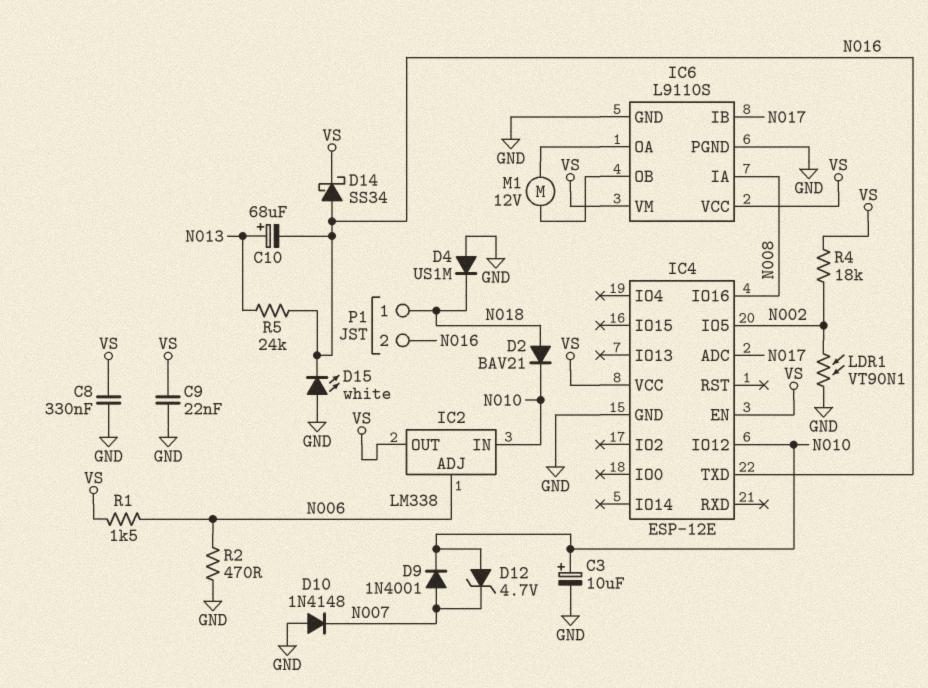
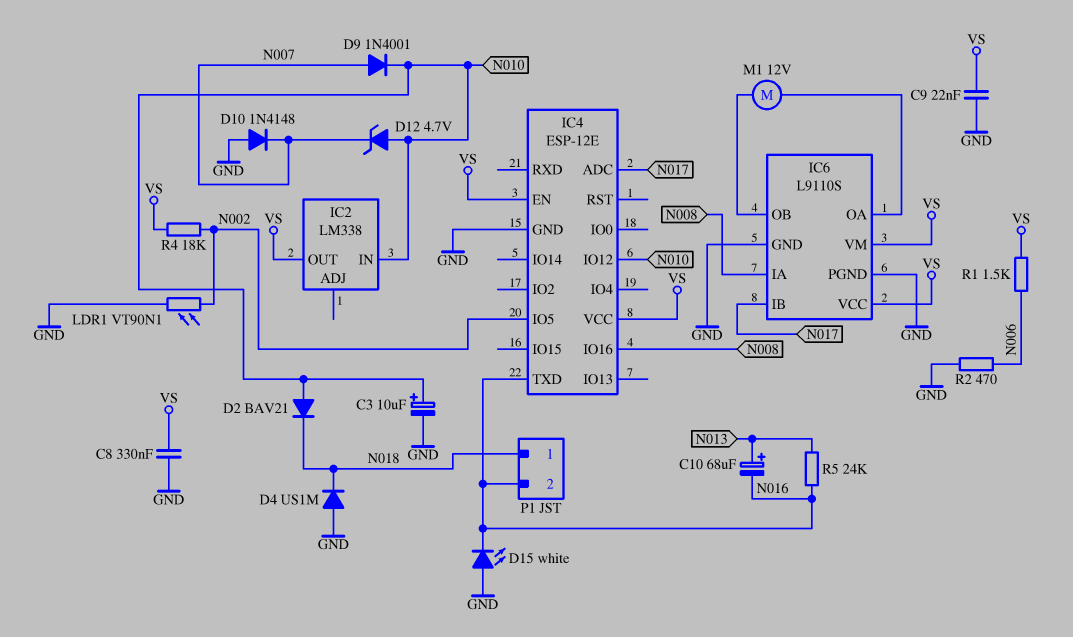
D2: diode BAV21 (A N018, K N010) -> diode BAV21 (A N010, K N018)
D14: schottky SS34 (A N016, K VS) -> none
IC2 pin ADJ: N006 -> none

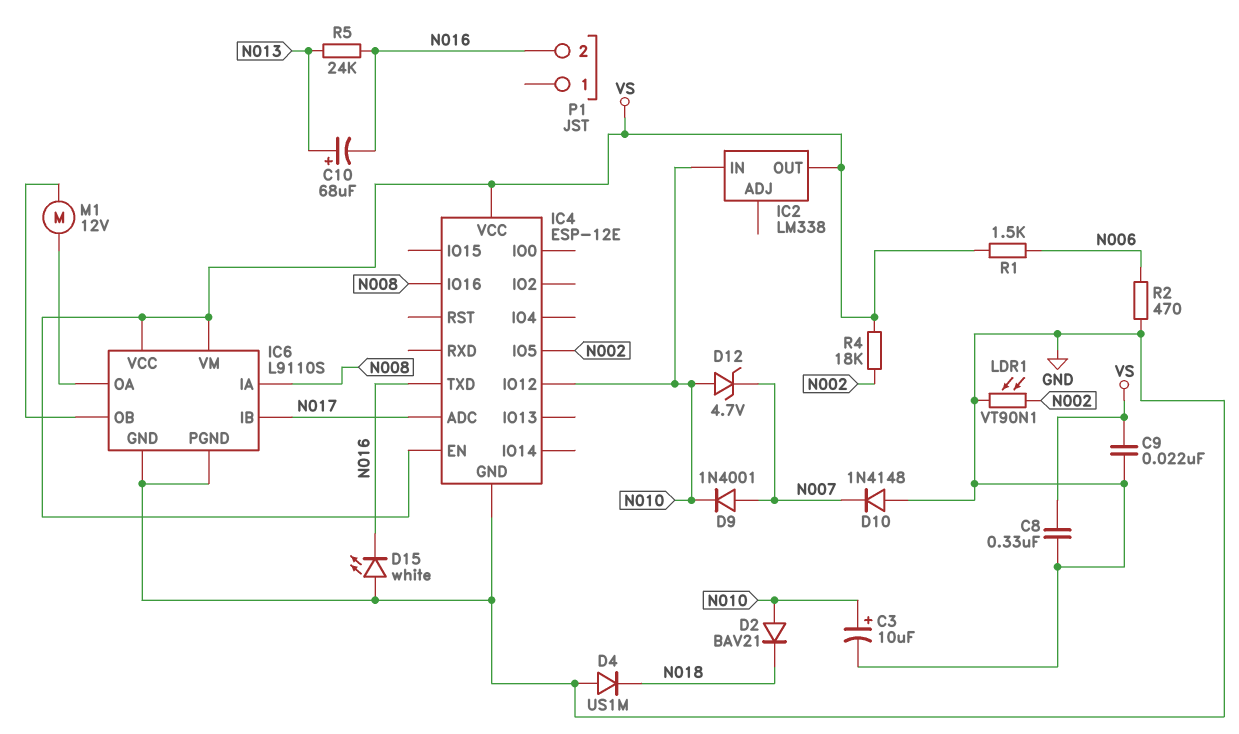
P1 pin 1: N018 -> none

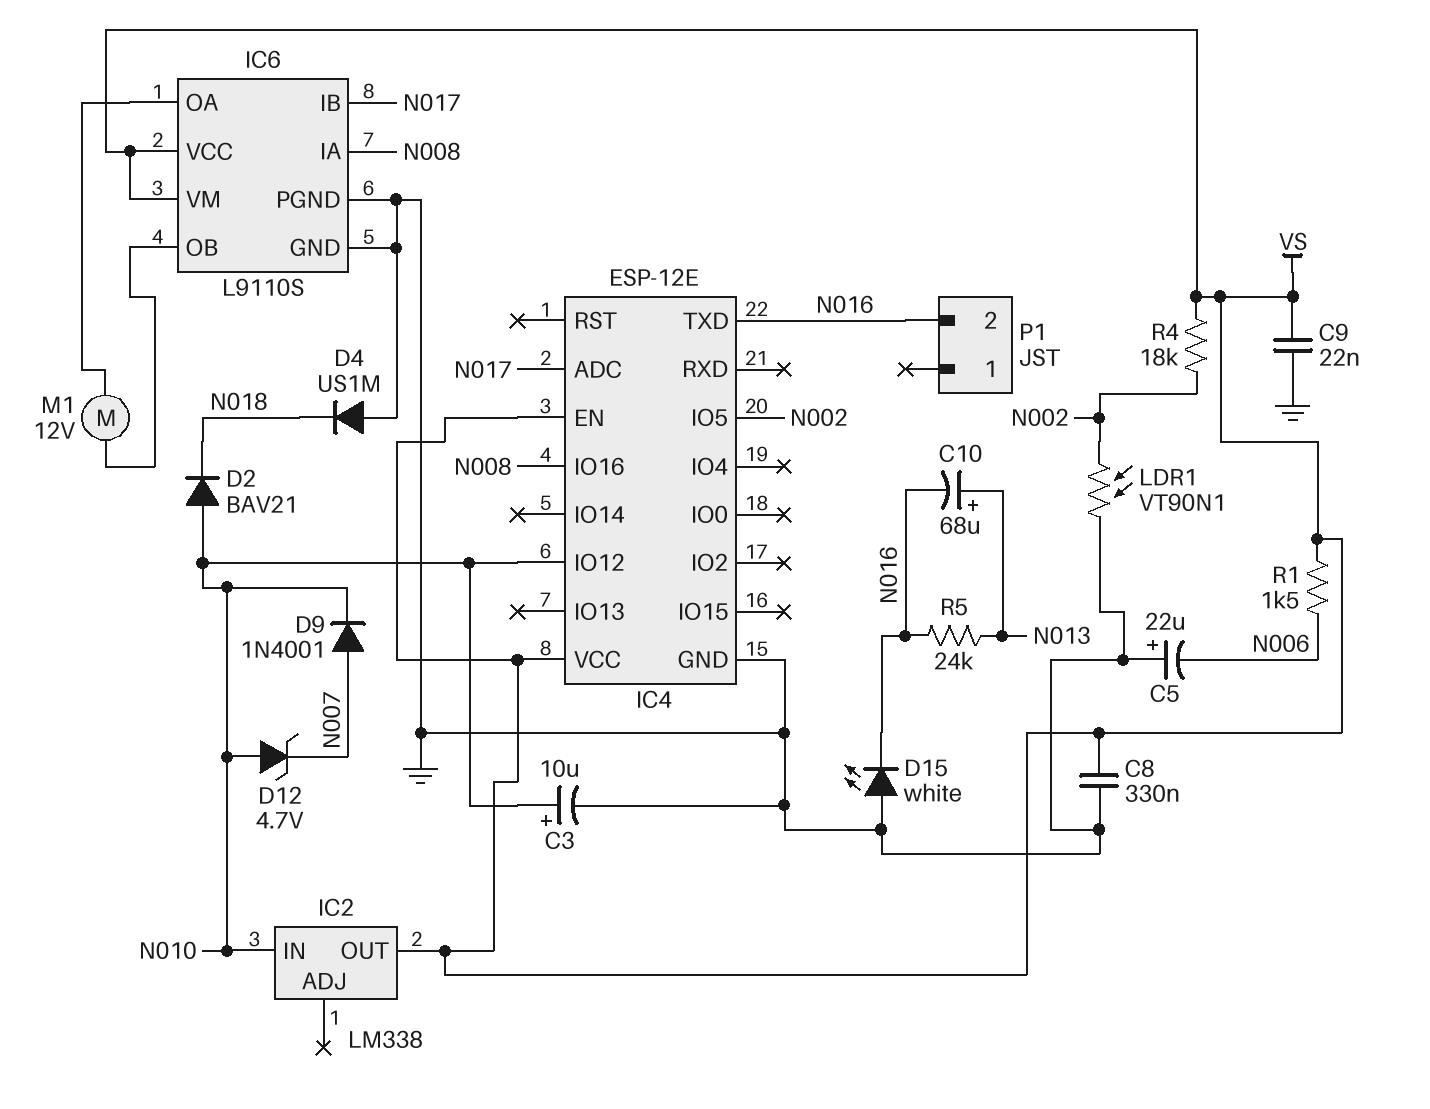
C5: none -> 22uF (plus GND, minus N006)
D10: diode 1N4148 (A GND, K N007) -> none
R2: 470 (GND, N006) -> none

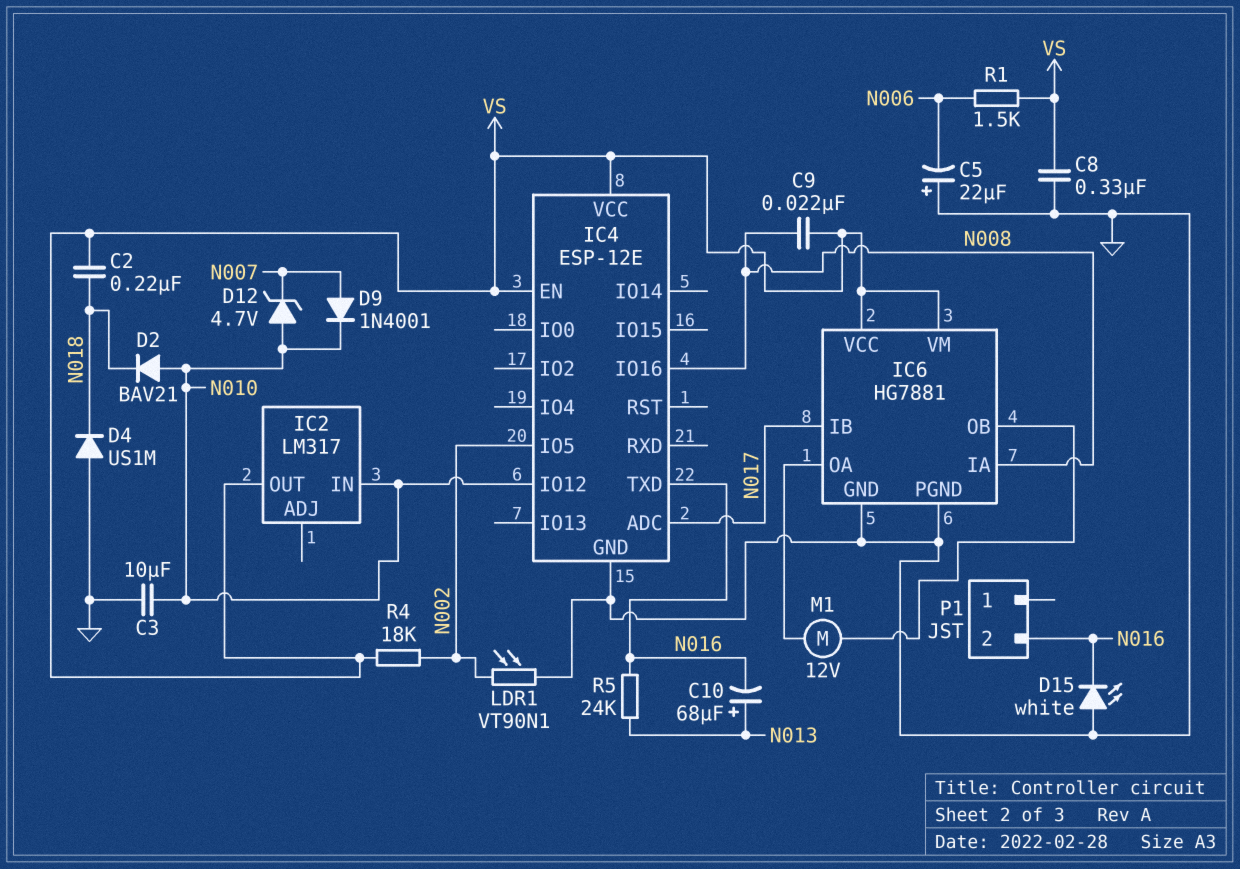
C2: none -> 220nF (N018, VS)
C3: 10uF (plus N010, minus GND) -> 10uF (GND, N010)
C9: 22nF (GND, VS) -> 22nF (N008, VS)
IC2: LM338 -> LM317
IC6: L9110S -> HG7881

